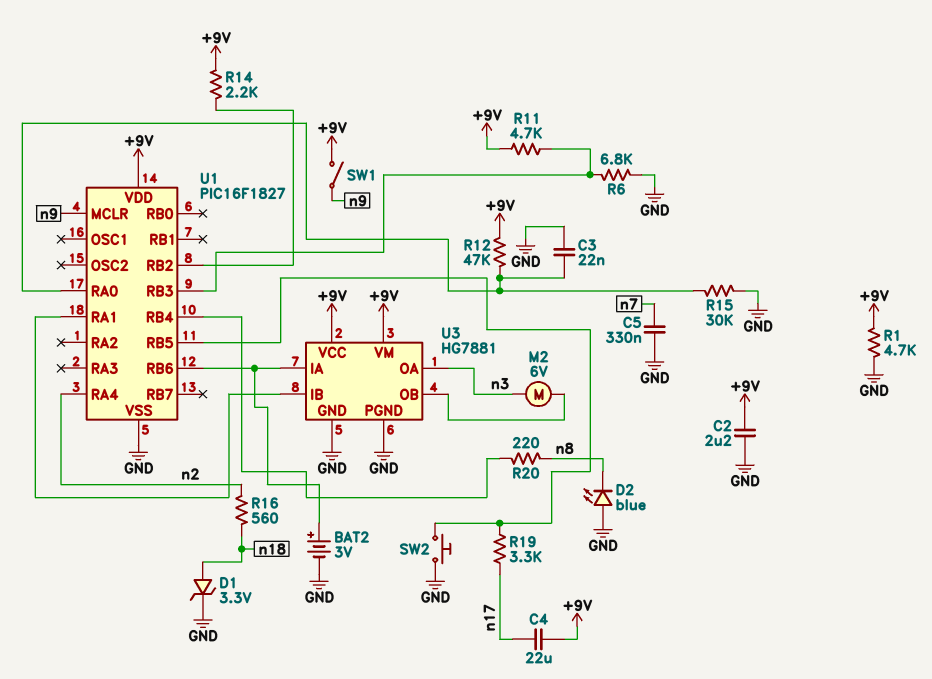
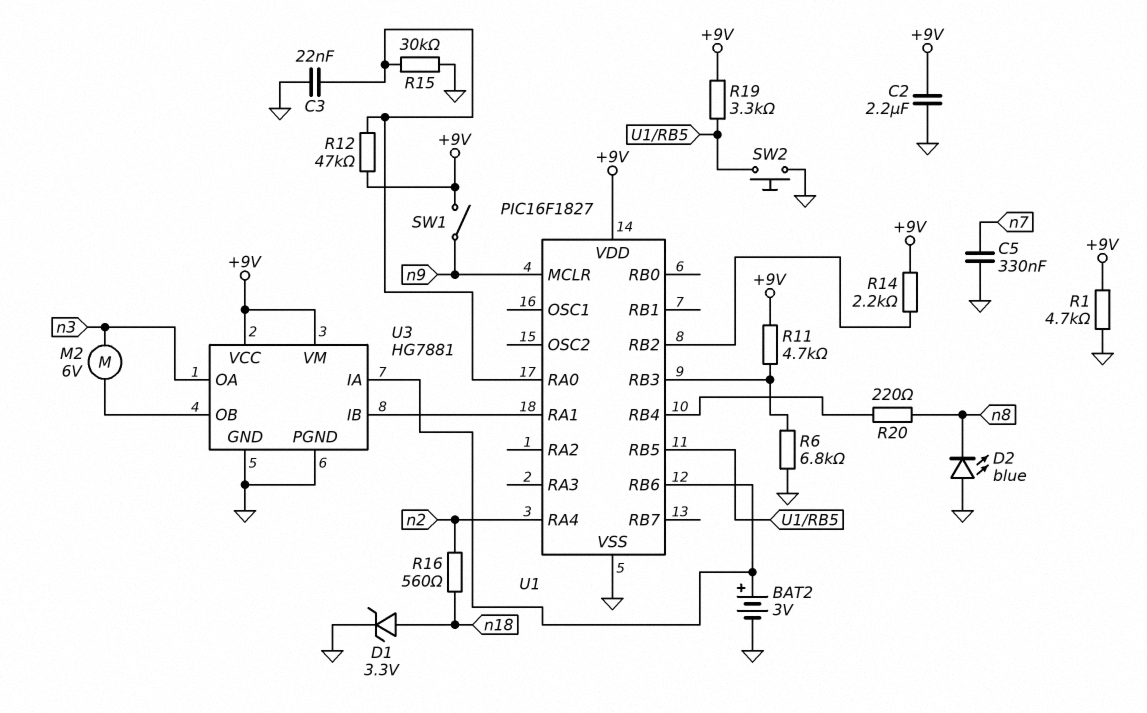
C4: 22uF (+9V, n17) -> none
R19: 3.3k (U1/RB5, n17) -> 3.3k (+9V, U1/RB5)

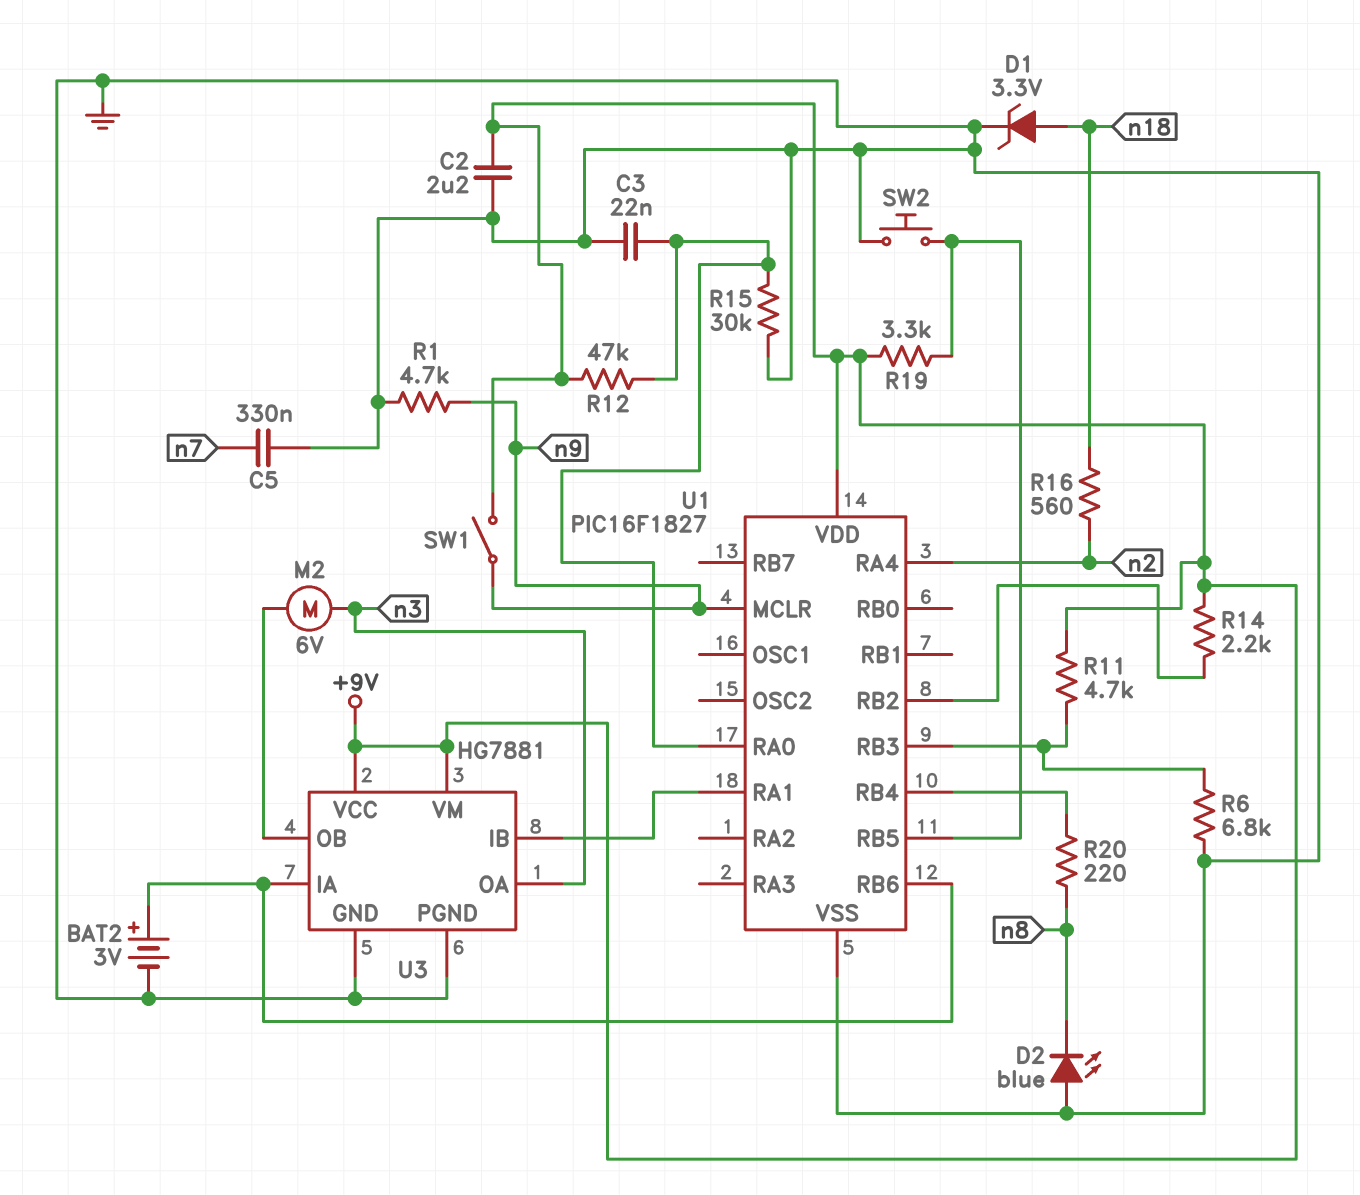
R1: 4.7k (+9V, GND) -> 4.7k (GND, n9)

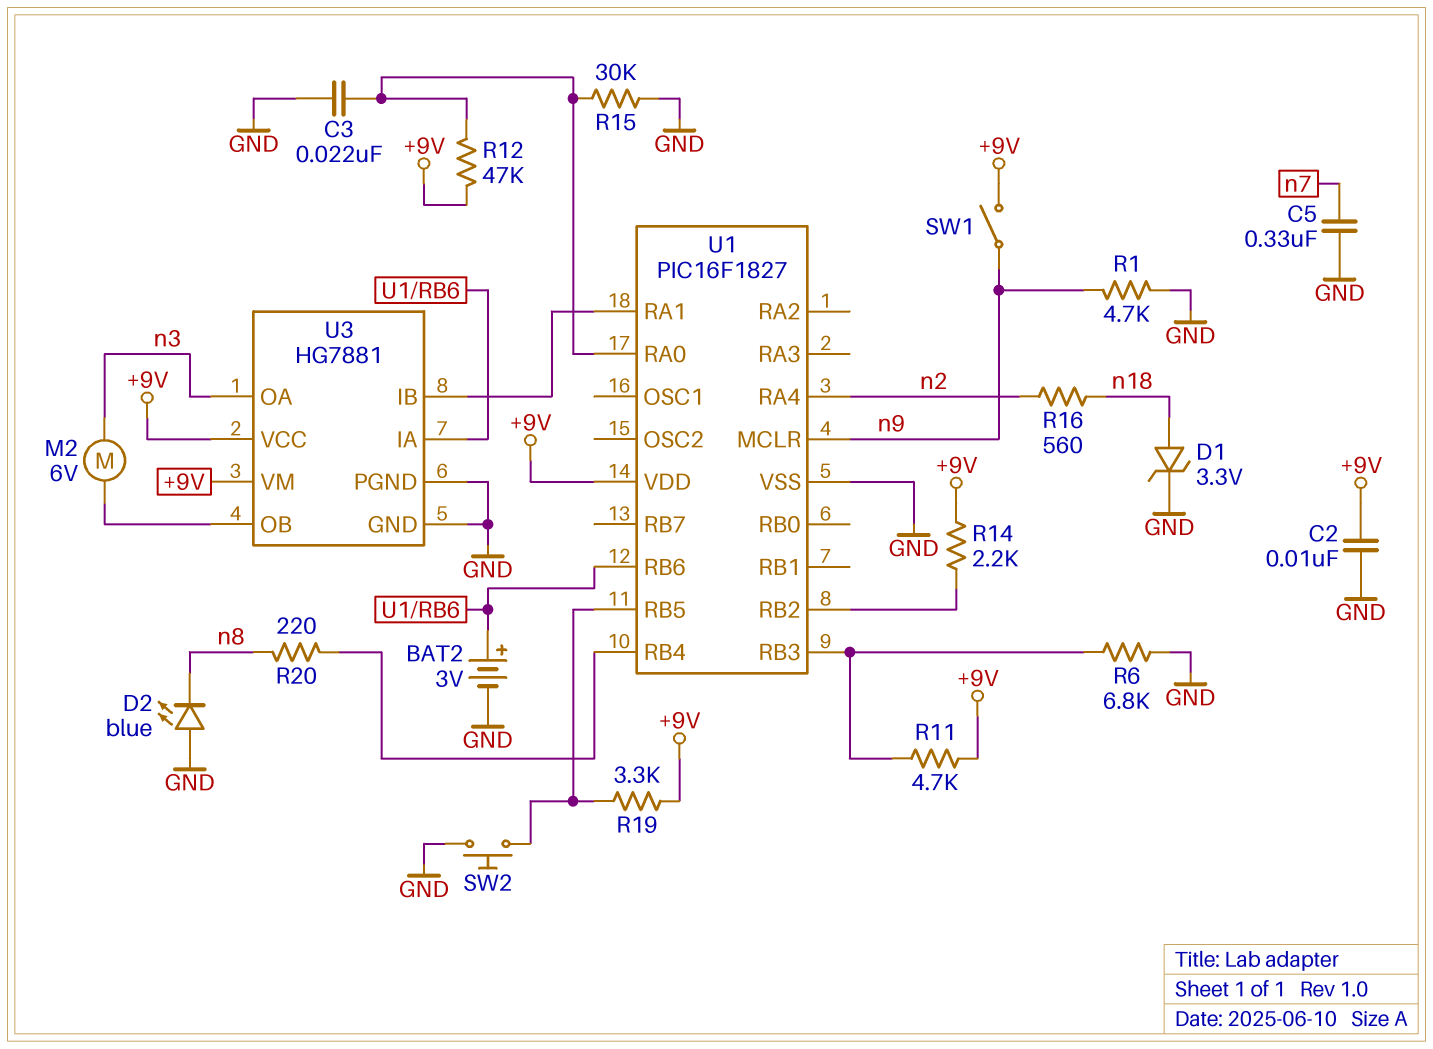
C2: 2.2uF (+9V, GND) -> 10nF (+9V, GND)

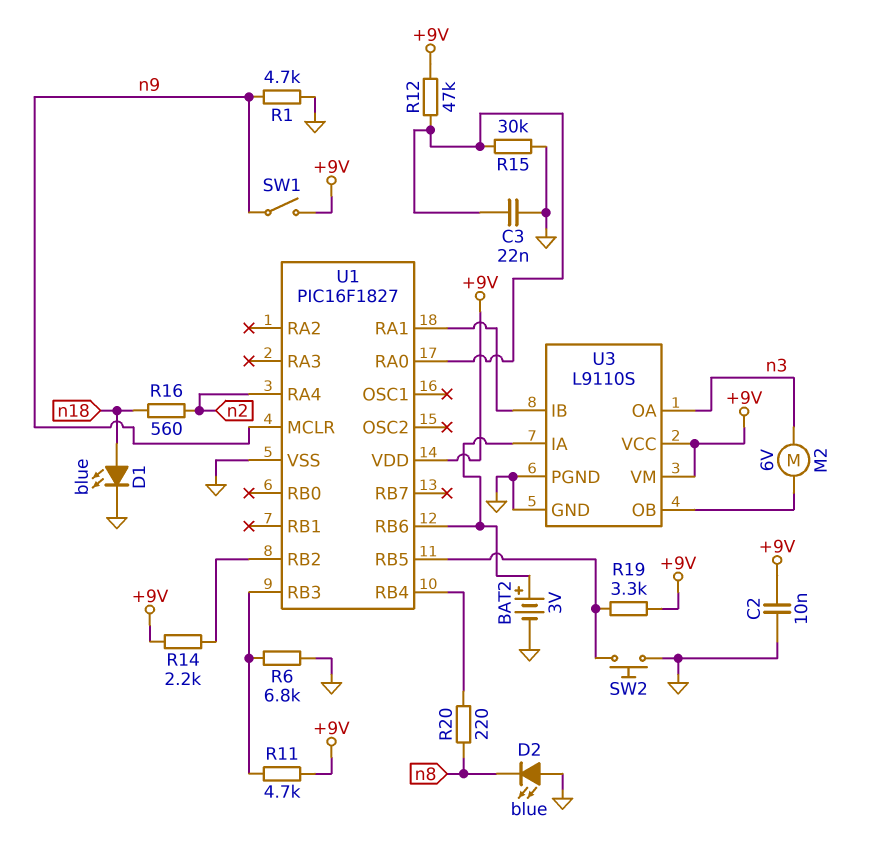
C5: 330nF (GND, n7) -> none
D1: zener 3.3V (A n18, K GND) -> LED blue (A n18, K GND)
U3: HG7881 -> L9110S

